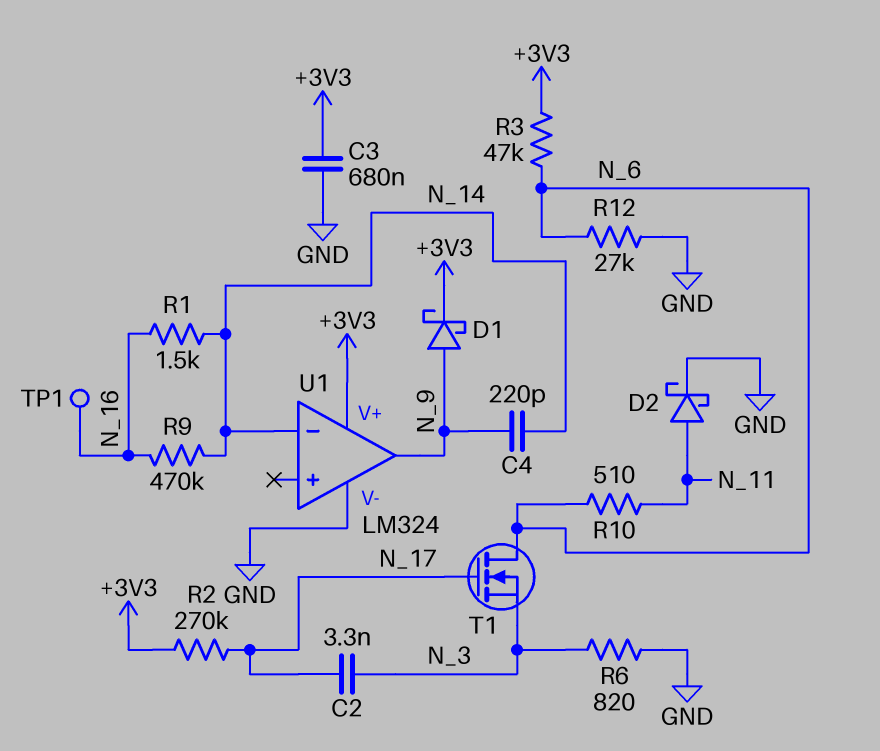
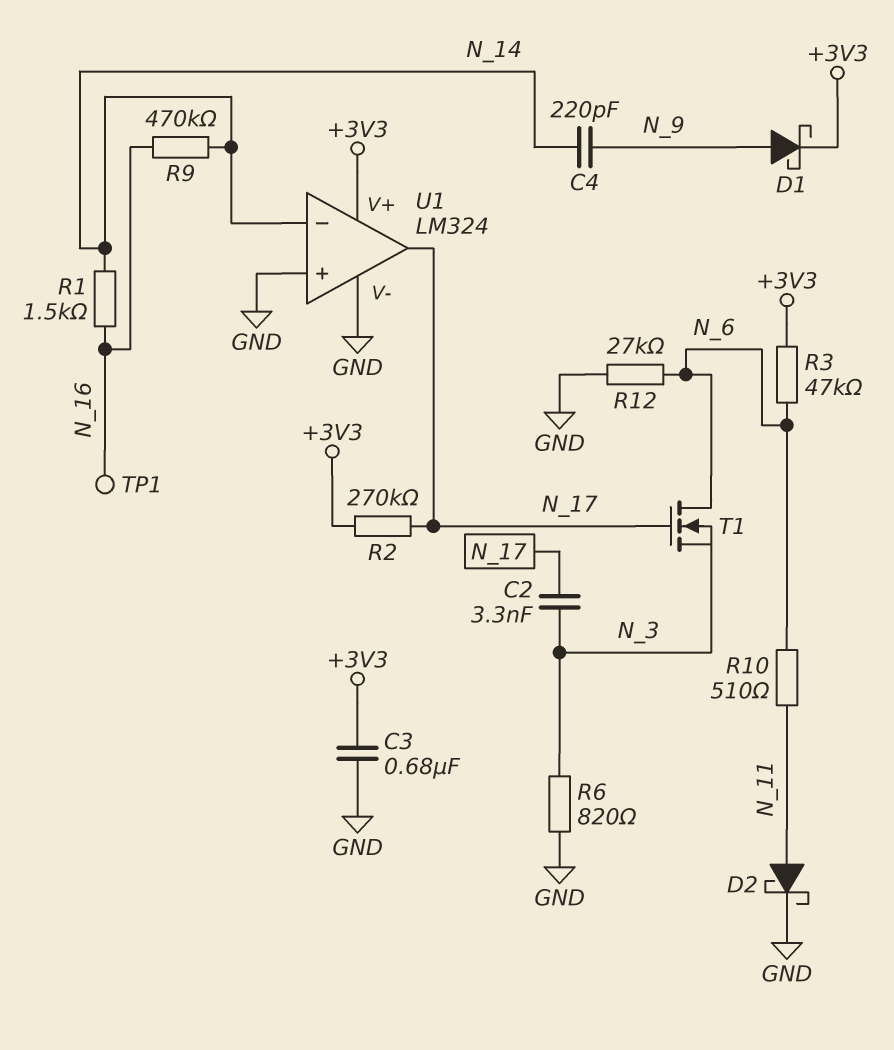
U1 pin in+: none -> GND
U1 pin out: N_9 -> N_17

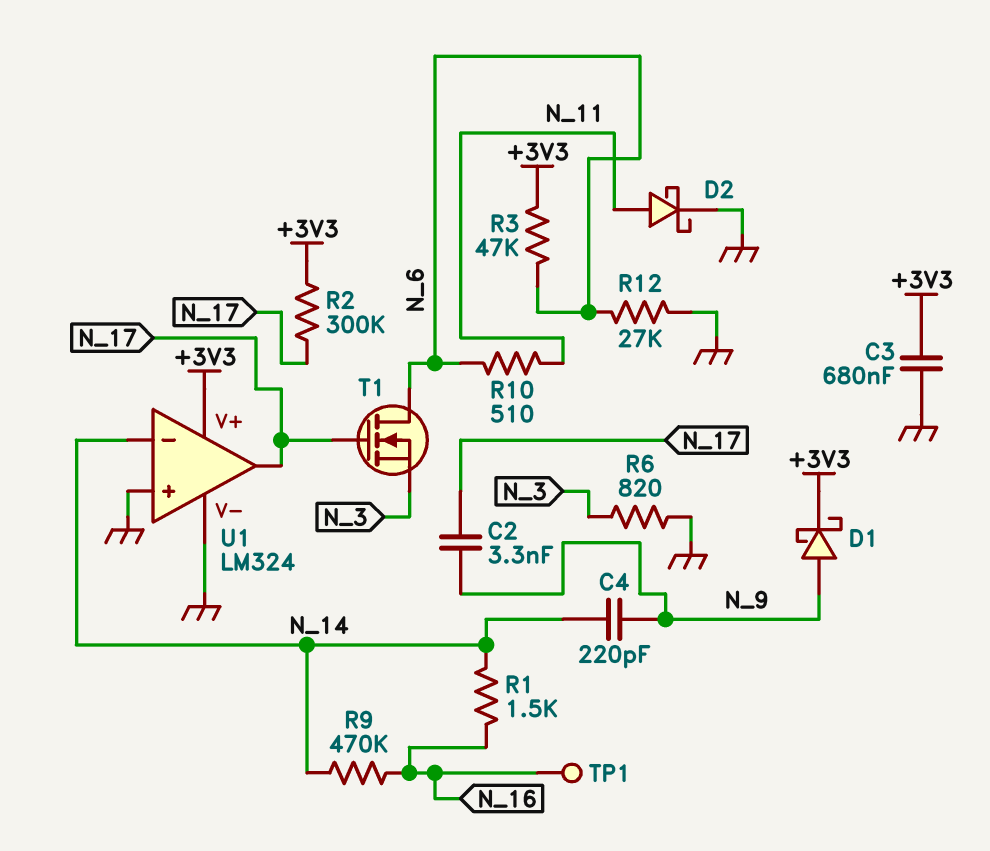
C2: 3.3nF (N_3, N_17) -> 3.3nF (N_9, N_17)
R2: 270k (+3V3, N_17) -> 300k (+3V3, N_17)

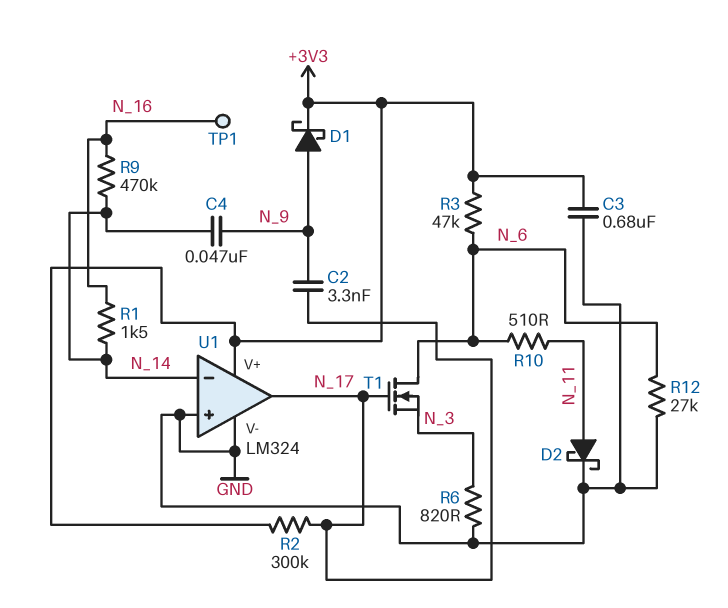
C4: 220pF (N_9, N_14) -> 47nF (N_9, N_14)

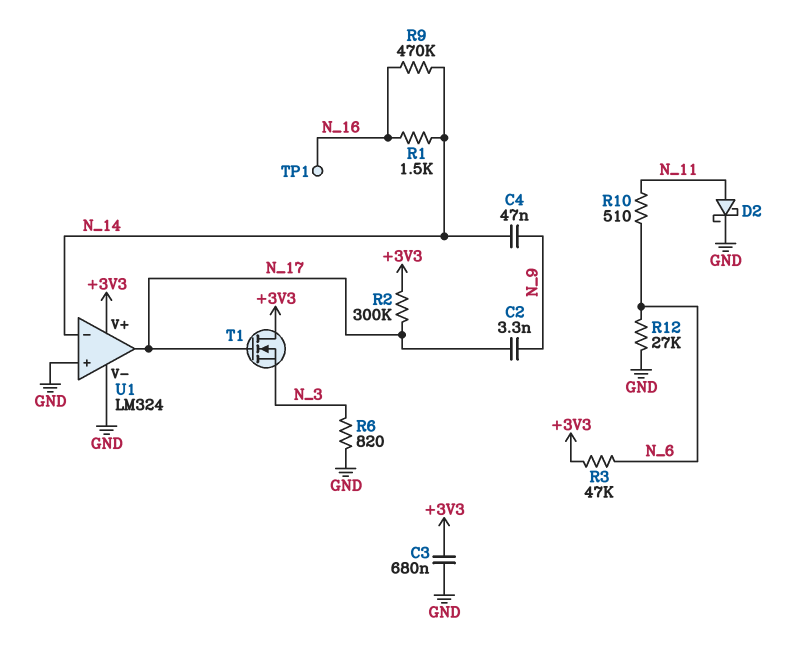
D1: schottky (A N_9, K +3V3) -> none
T1: NMOS (G N_17, D N_6, S N_3) -> NMOS (G N_17, D +3V3, S N_3)

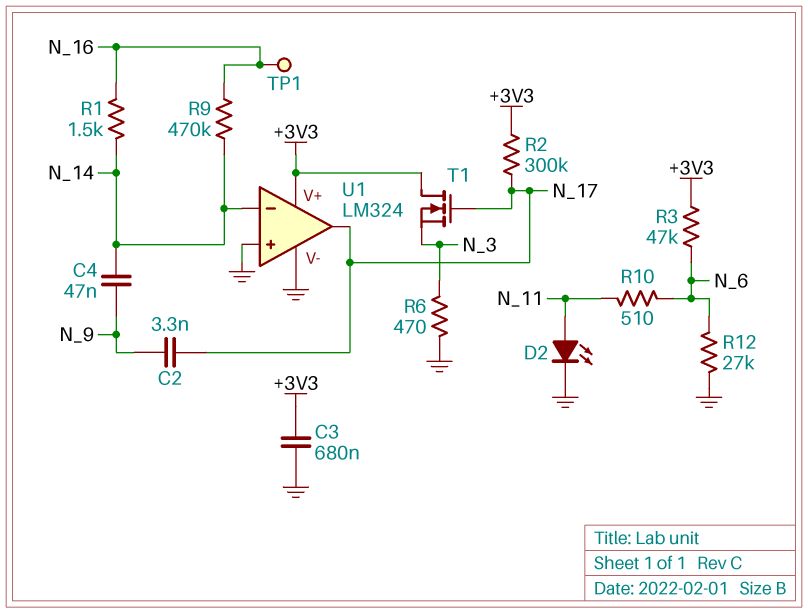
D2: schottky (A N_11, K GND) -> LED (A N_11, K GND)
R6: 820 (GND, N_3) -> 470 (GND, N_3)

